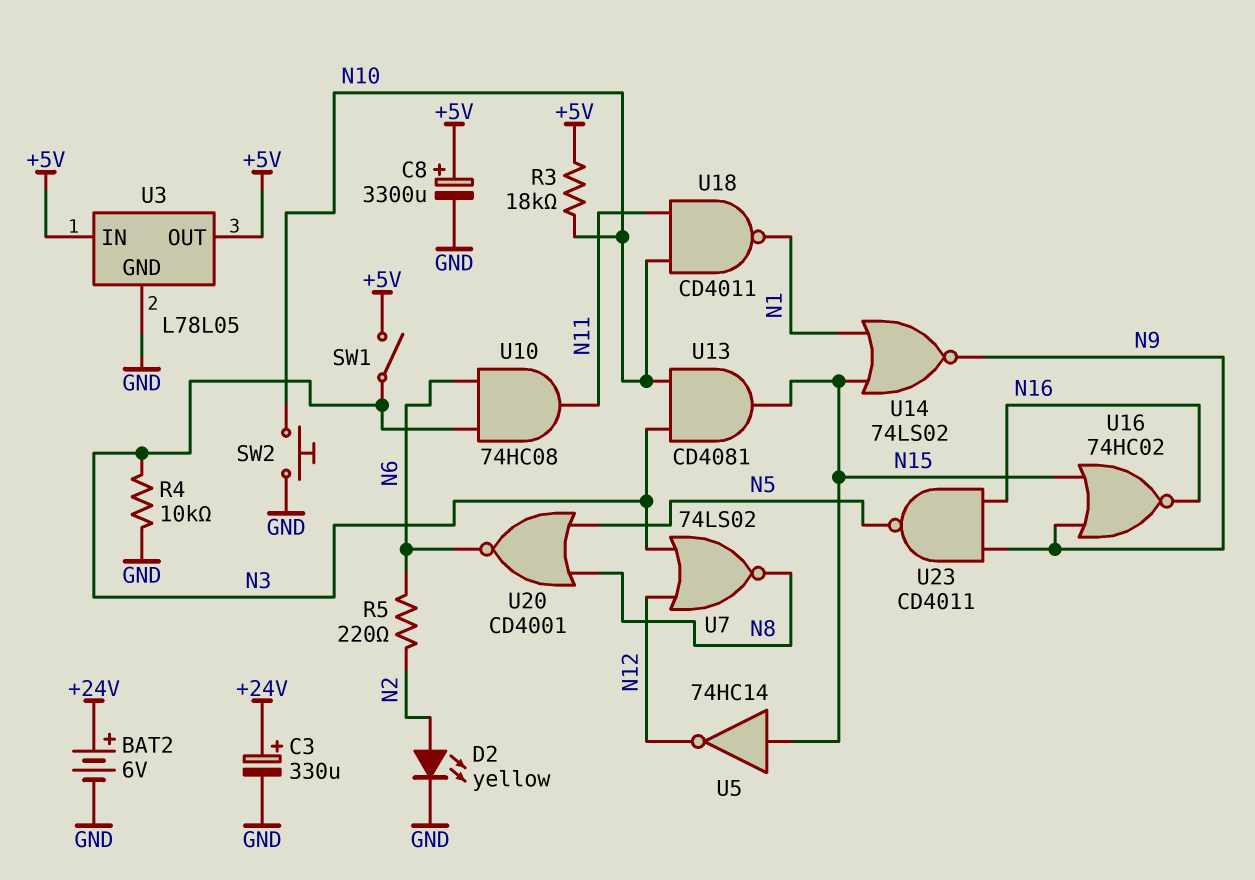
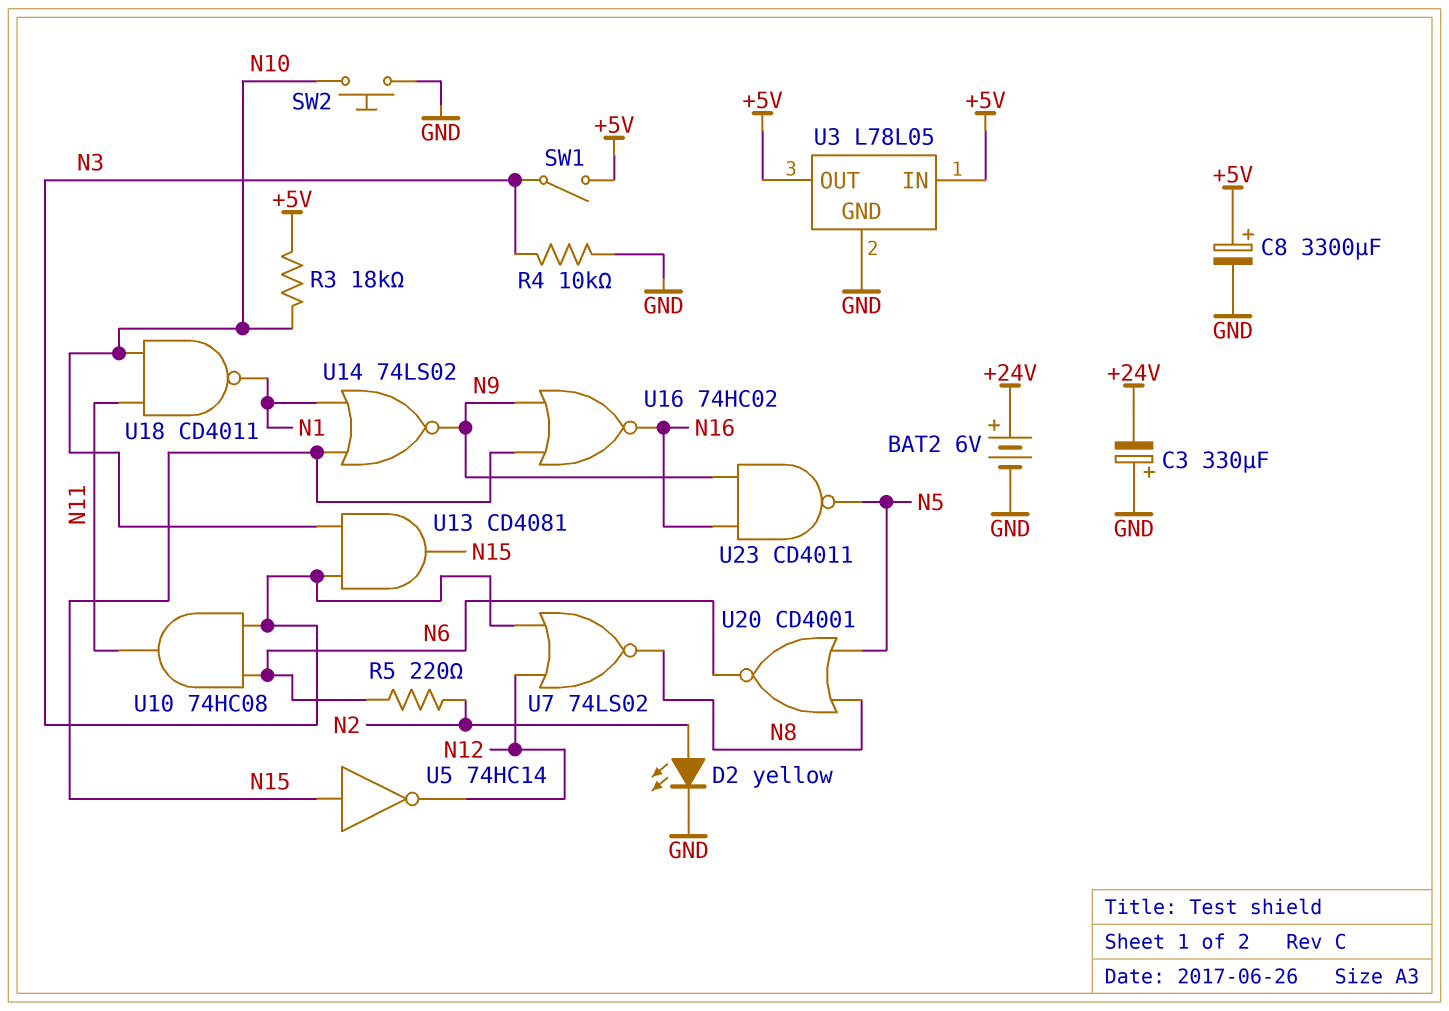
C3: 330uF (plus +24V, minus GND) -> 330uF (plus GND, minus +24V)

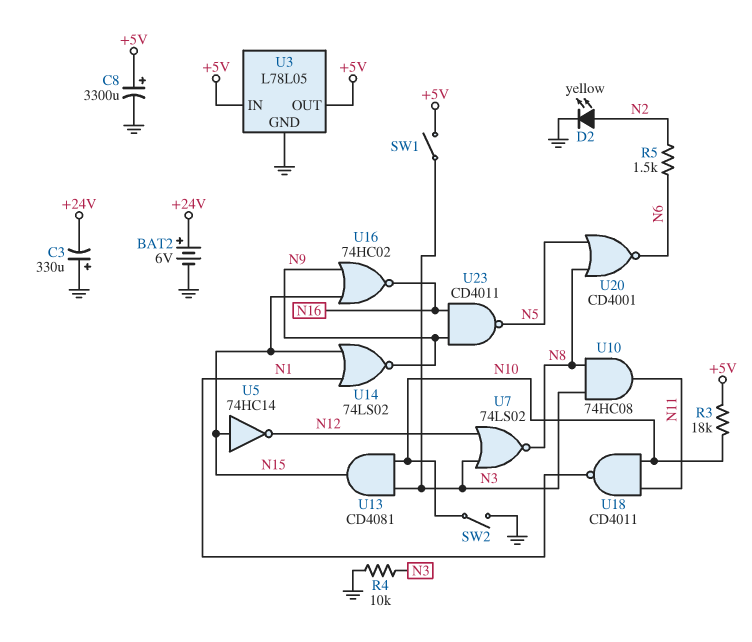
R5: 220 (N2, N6) -> 1.5k (N2, N6)
SW2: button (GND, N10) -> switch (GND, N10)
U10: AND 74HC08 (in N3, in N6, out N11) -> AND 74HC08 (in N3, in N8, out N11)

